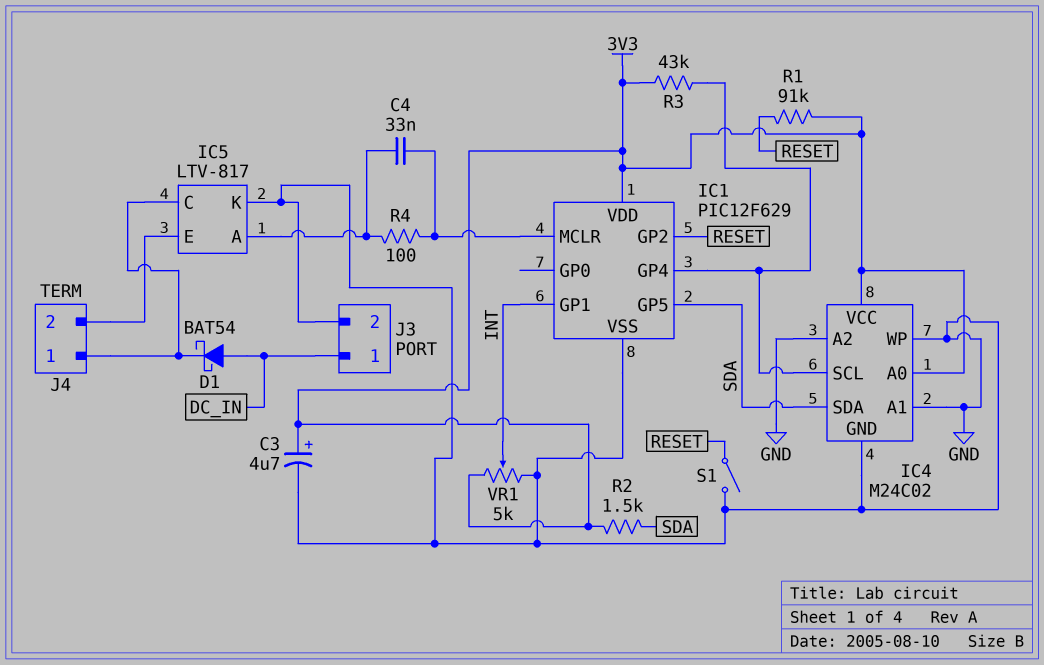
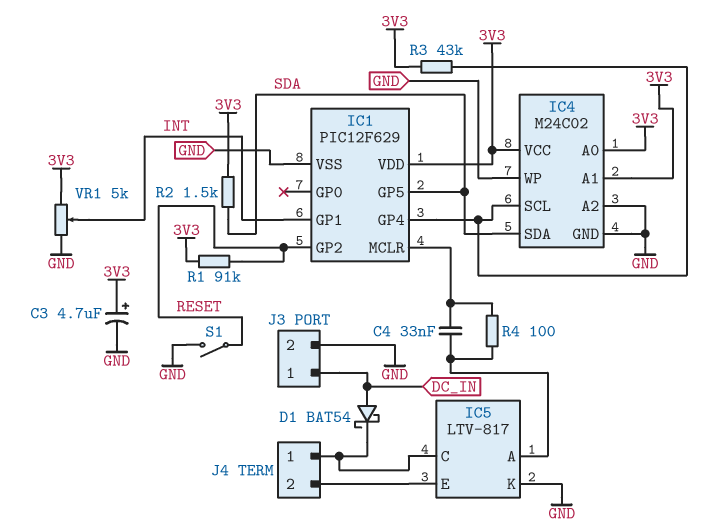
IC4 pin A1: GND -> 3V3

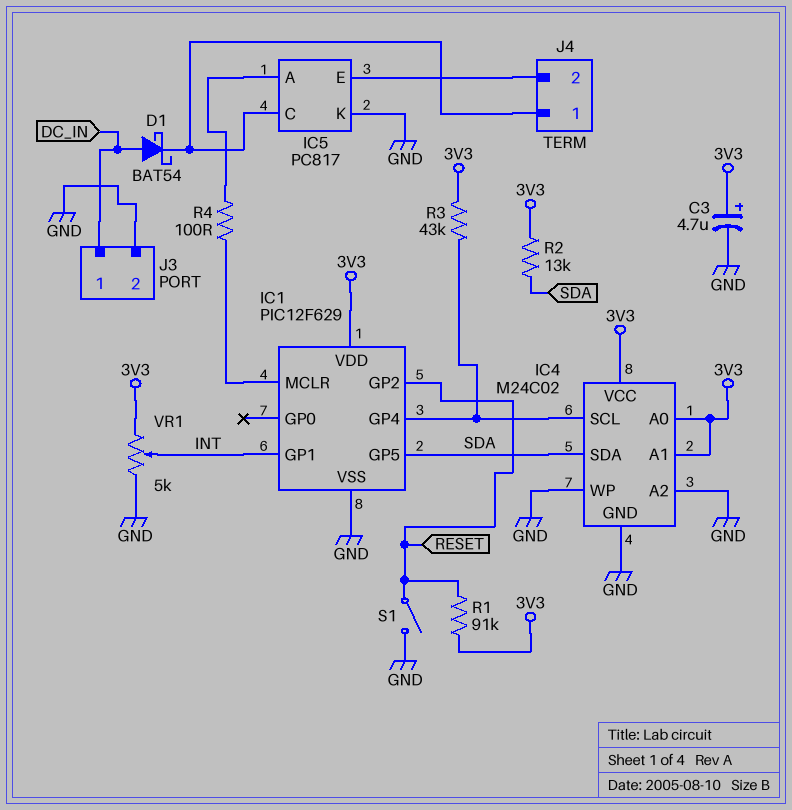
C4: 33nF (IC1/MCLR, IC5/A) -> none
IC5: LTV-817 -> PC817
R2: 1.5k (3V3, SDA) -> 13k (3V3, SDA)

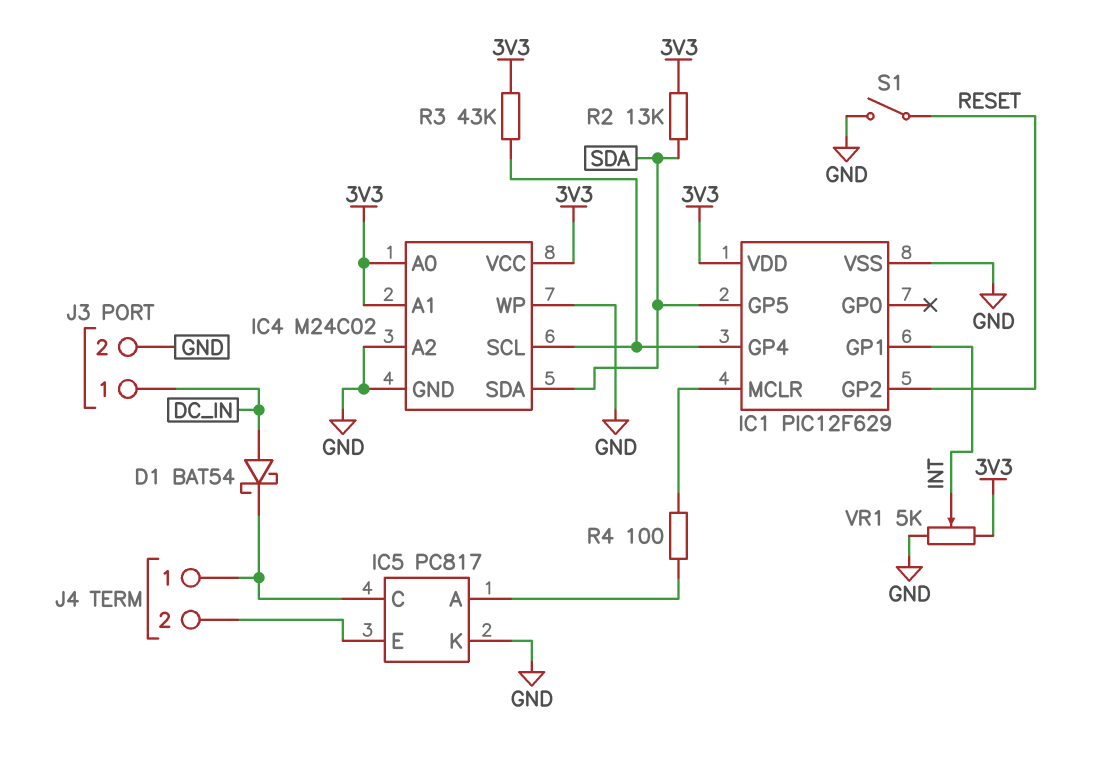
C3: 4.7uF (plus 3V3, minus GND) -> none
R1: 91k (3V3, RESET) -> none

